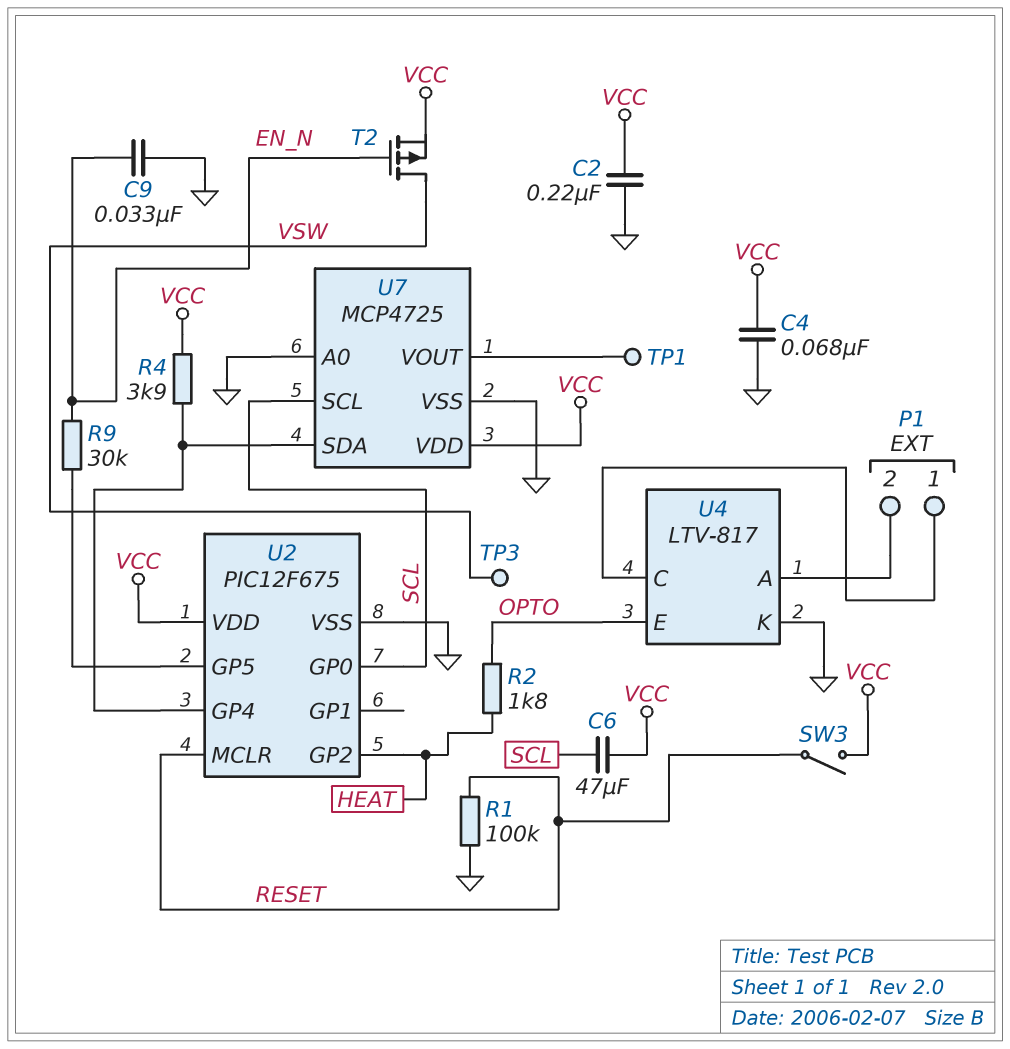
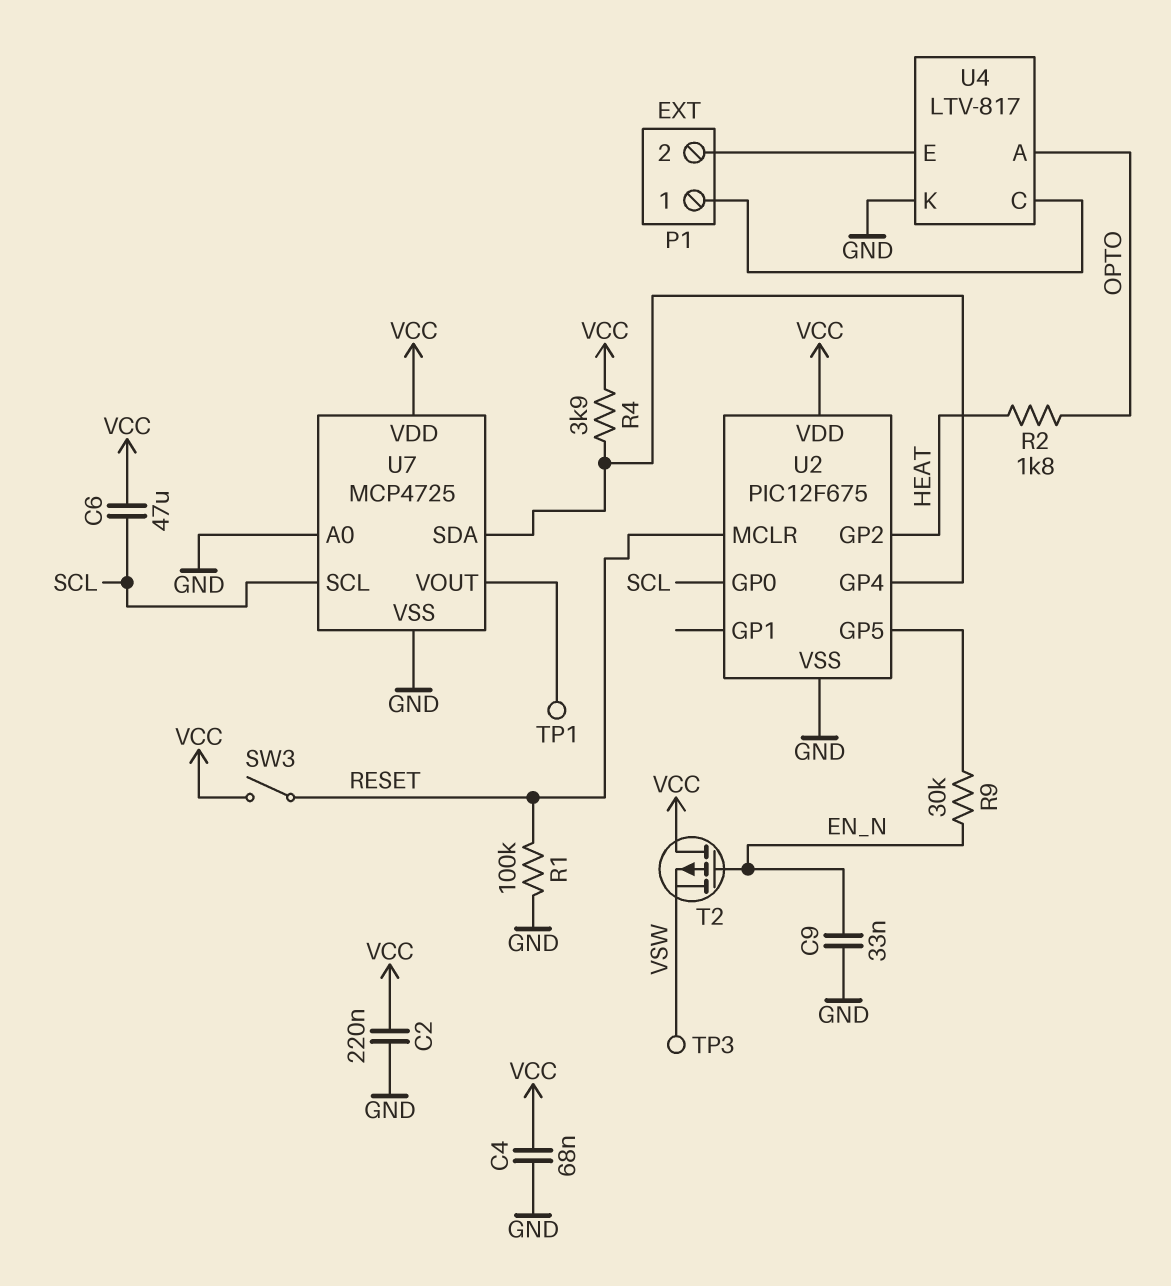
T2: PMOS (G EN_N, D VSW, S VCC) -> PMOS (G EN_N, D VCC, S VSW)
U4 pin A: P1/2 -> OPTO
U4 pin E: OPTO -> P1/2

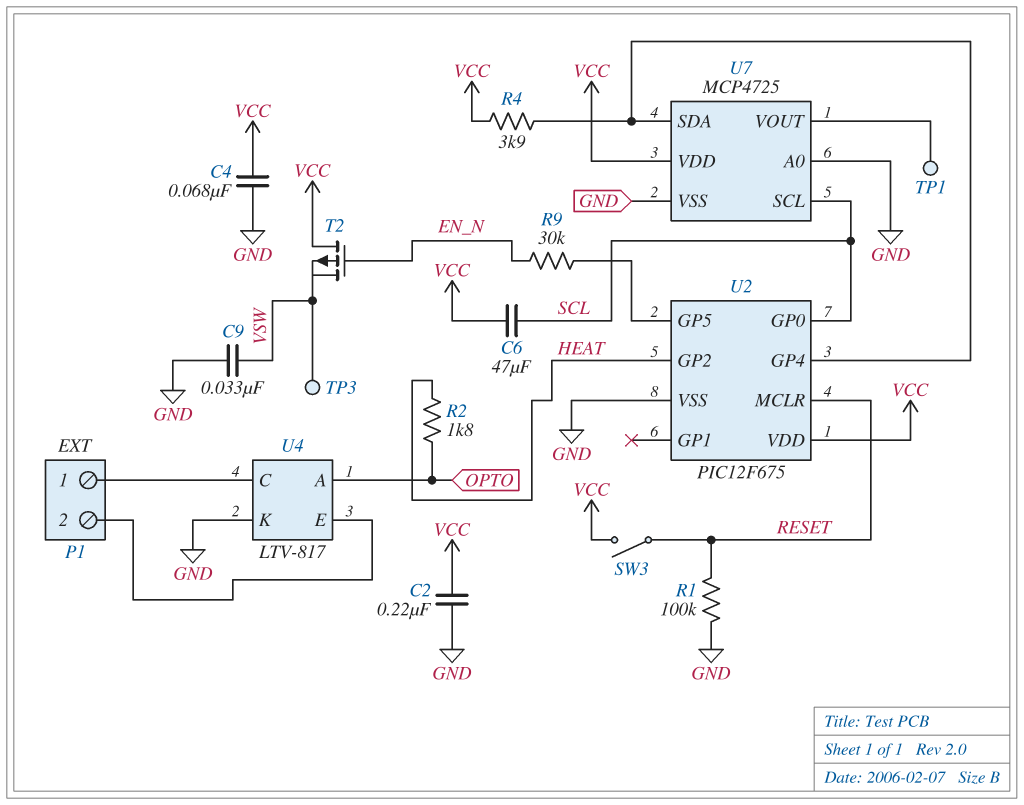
C9: 33nF (EN_N, GND) -> 33nF (GND, VSW)

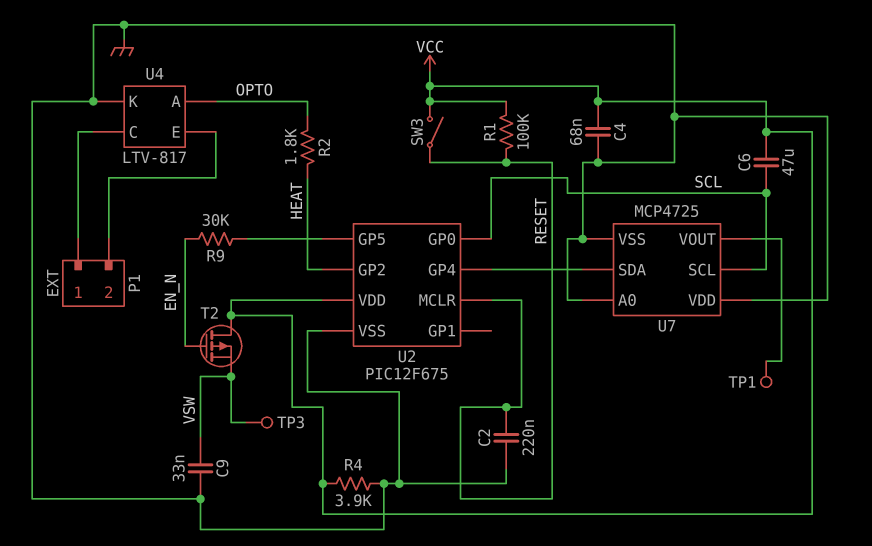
C2: 220nF (GND, VCC) -> 220nF (GND, RESET)
R1: 100k (GND, RESET) -> 100k (RESET, VCC)
R4: 3.9k (U2/GP4, VCC) -> 3.9k (GND, VCC)
U7 pin VDD: VCC -> GND

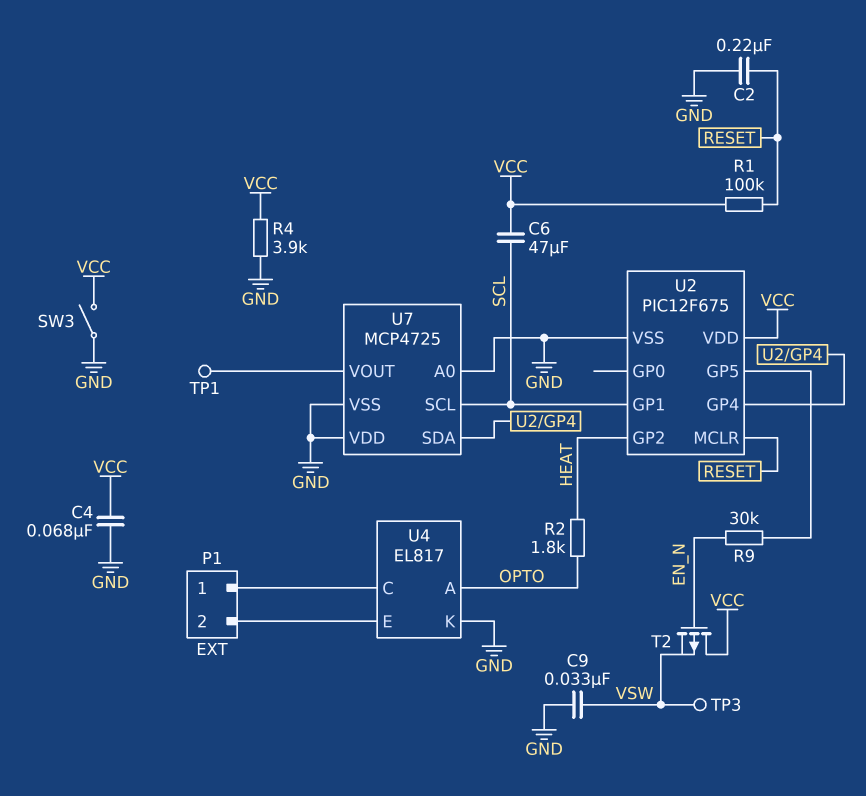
SW3: switch (RESET, VCC) -> switch (GND, VCC)
U2 pin GP0: SCL -> none
U2 pin GP1: none -> SCL
U4: LTV-817 -> EL817

